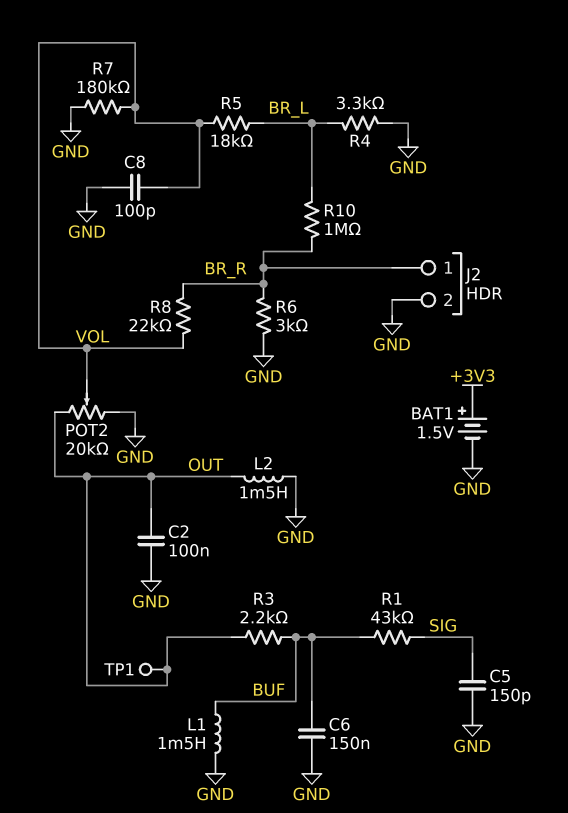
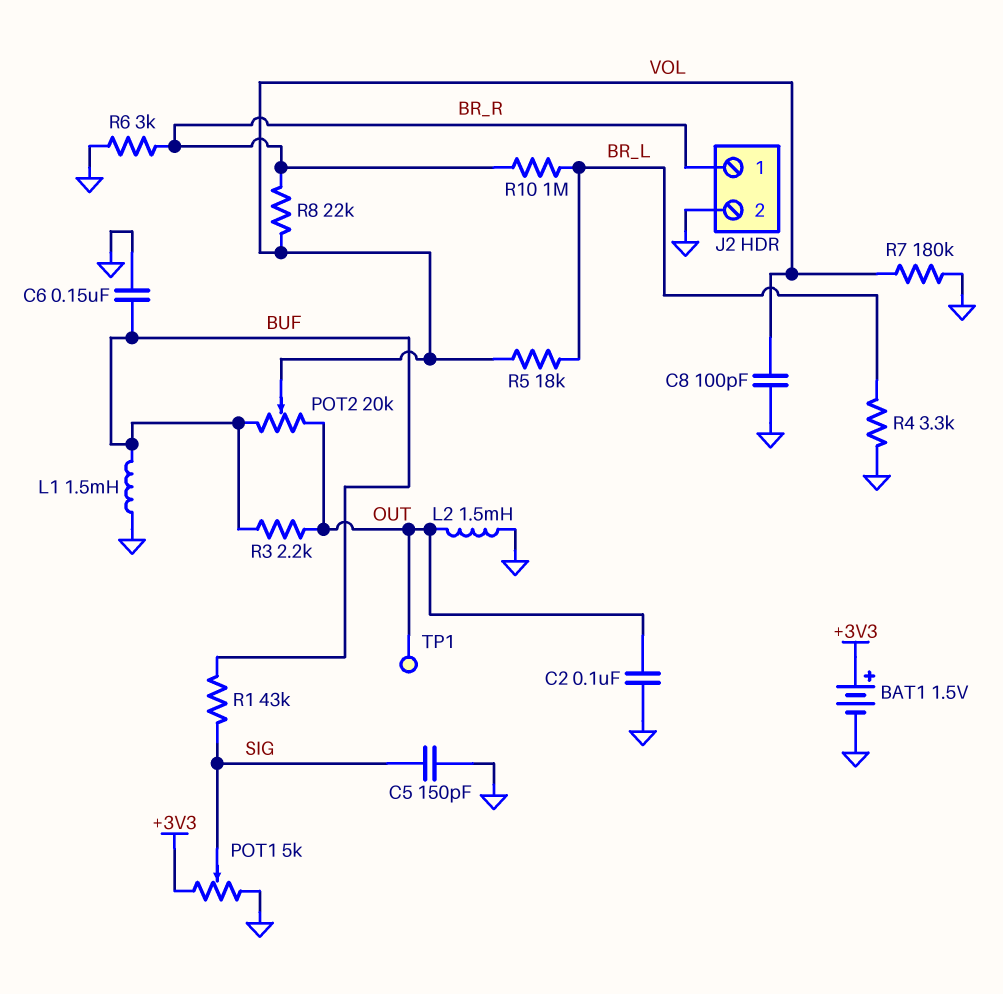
POT1: none -> 5k (+3V3, GND, wiper SIG)
POT2: 20k (GND, OUT, wiper VOL) -> 20k (BUF, OUT, wiper VOL)

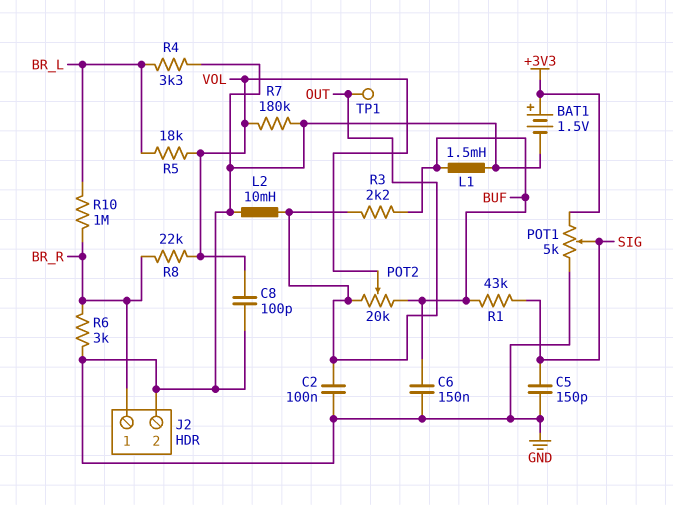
L2: 1.5mH (GND, OUT) -> 10mH (GND, OUT)

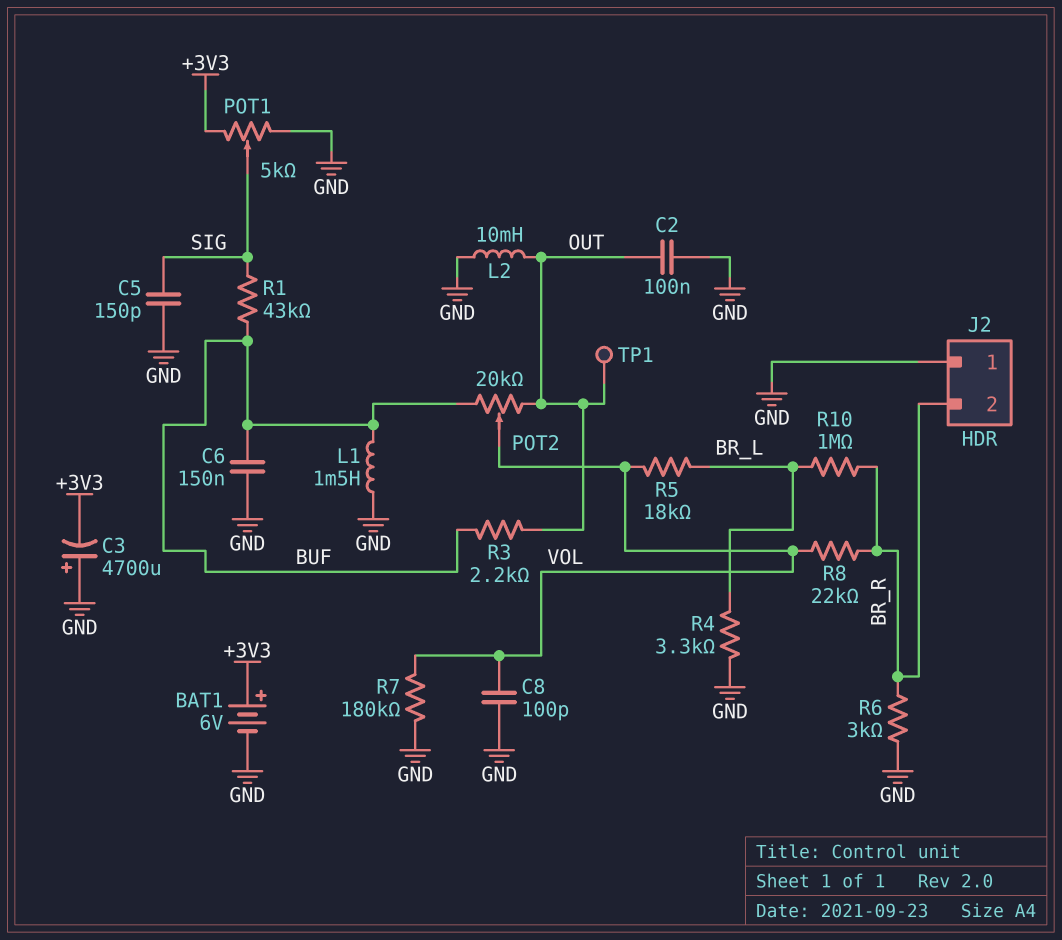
BAT1: 1.5V (plus +3V3, minus GND) -> 6V (plus +3V3, minus GND)
C3: none -> 4700uF (plus GND, minus +3V3)
J2 pin 1: BR_R -> GND
J2 pin 2: GND -> BR_R

